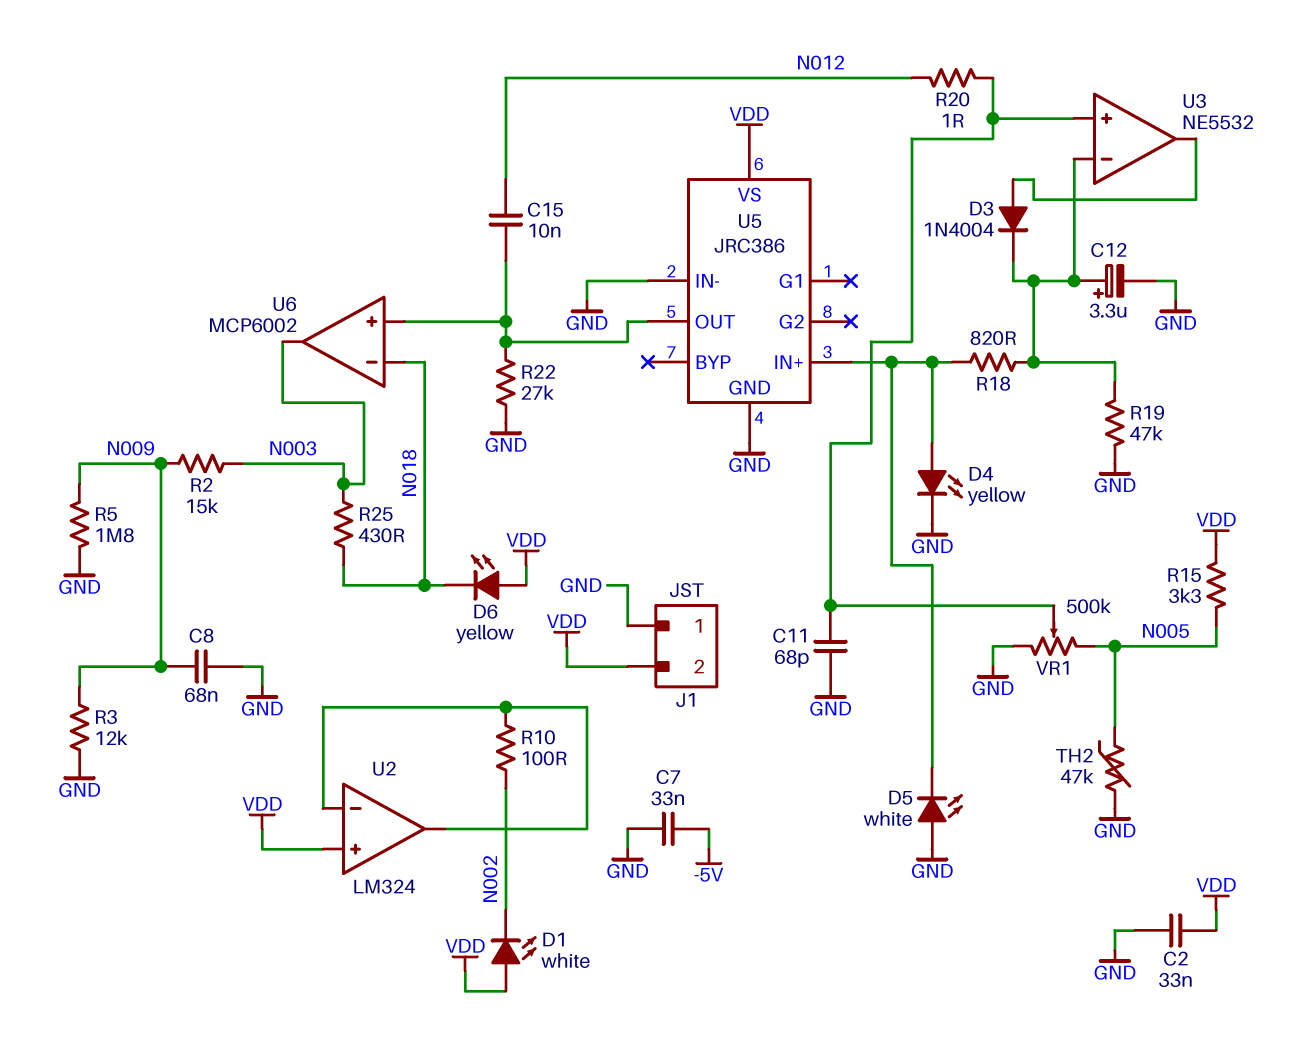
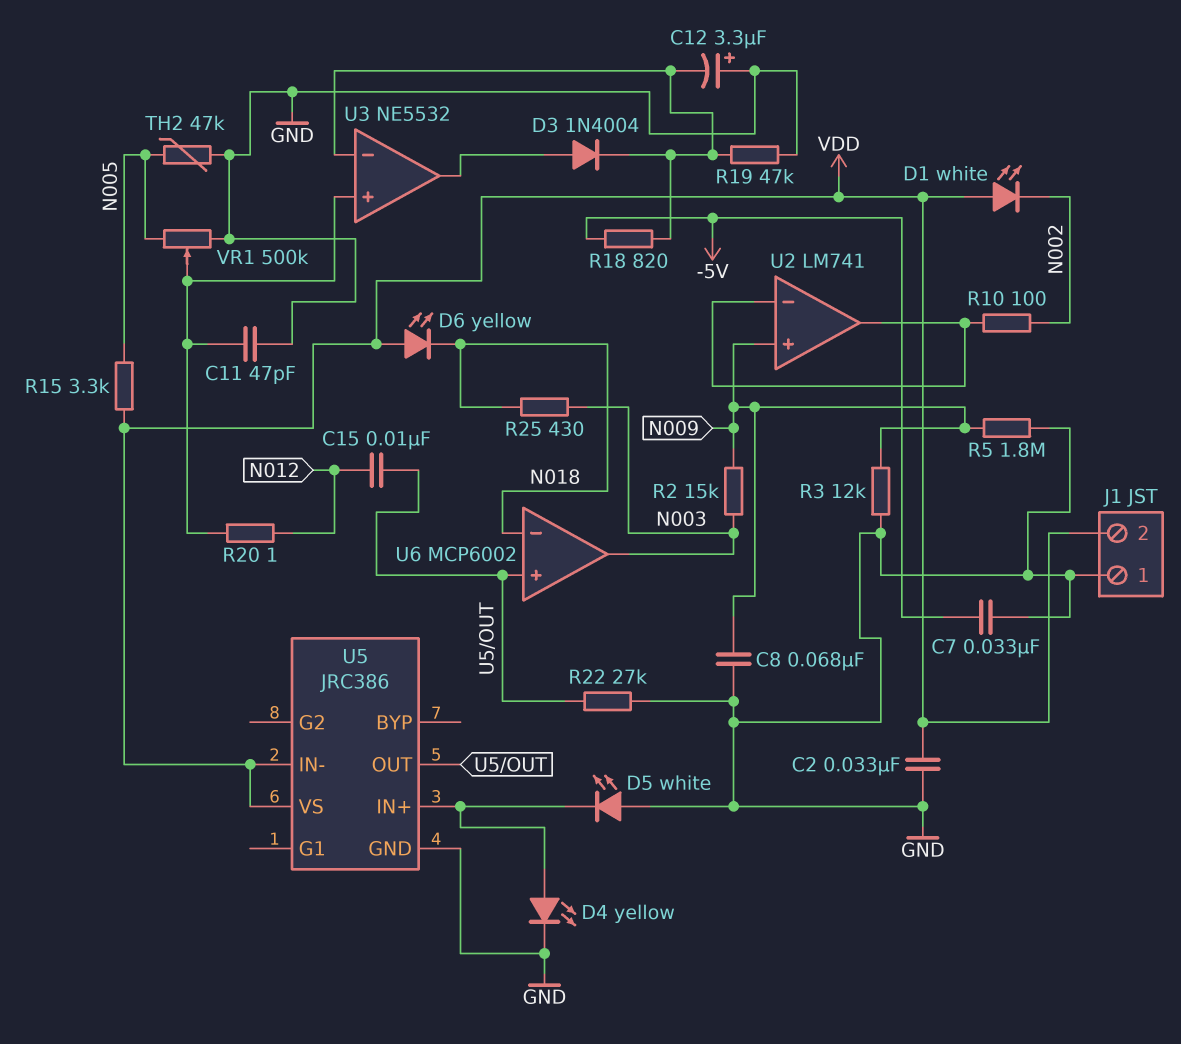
C11: 68pF (GND, U3/in+) -> 47pF (GND, U3/in+)
C12: 3.3uF (plus U3/in-, minus GND) -> 3.3uF (plus GND, minus U3/in-)
R18: 820 (U3/in-, U5/IN+) -> 820 (-5V, U3/in-)
U2: LM324 -> LM741
U2 pin in+: VDD -> N009
U5 pin IN-: GND -> VDD

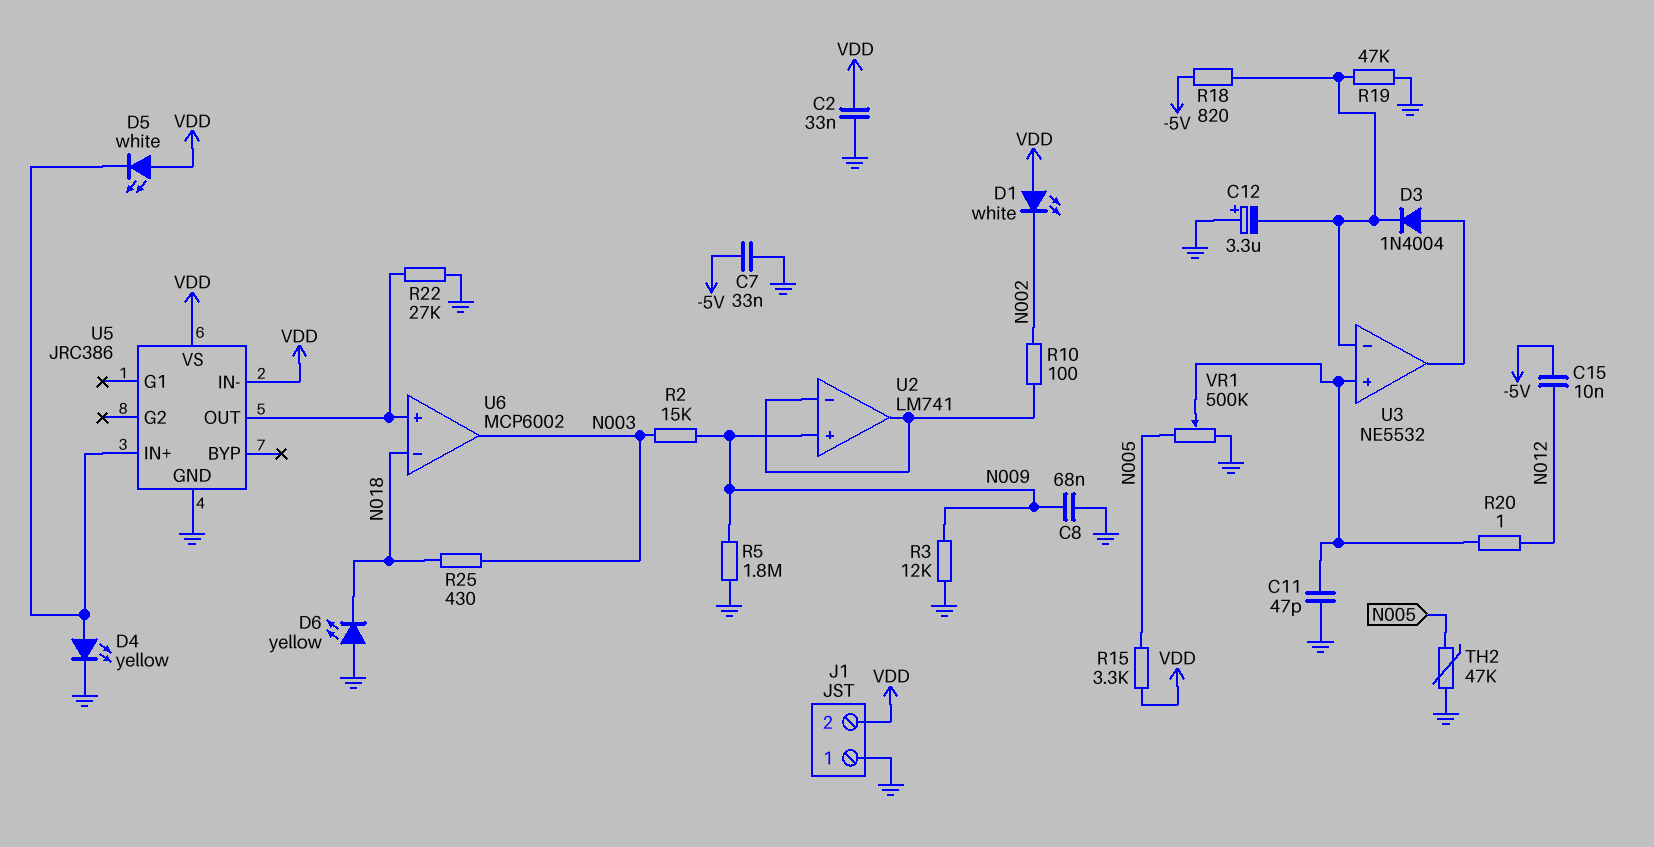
C15: 10nF (N012, U5/OUT) -> 10nF (-5V, N012)
D5: LED white (A GND, K U5/IN+) -> LED white (A VDD, K U5/IN+)
D6: LED yellow (A VDD, K N018) -> LED yellow (A GND, K N018)

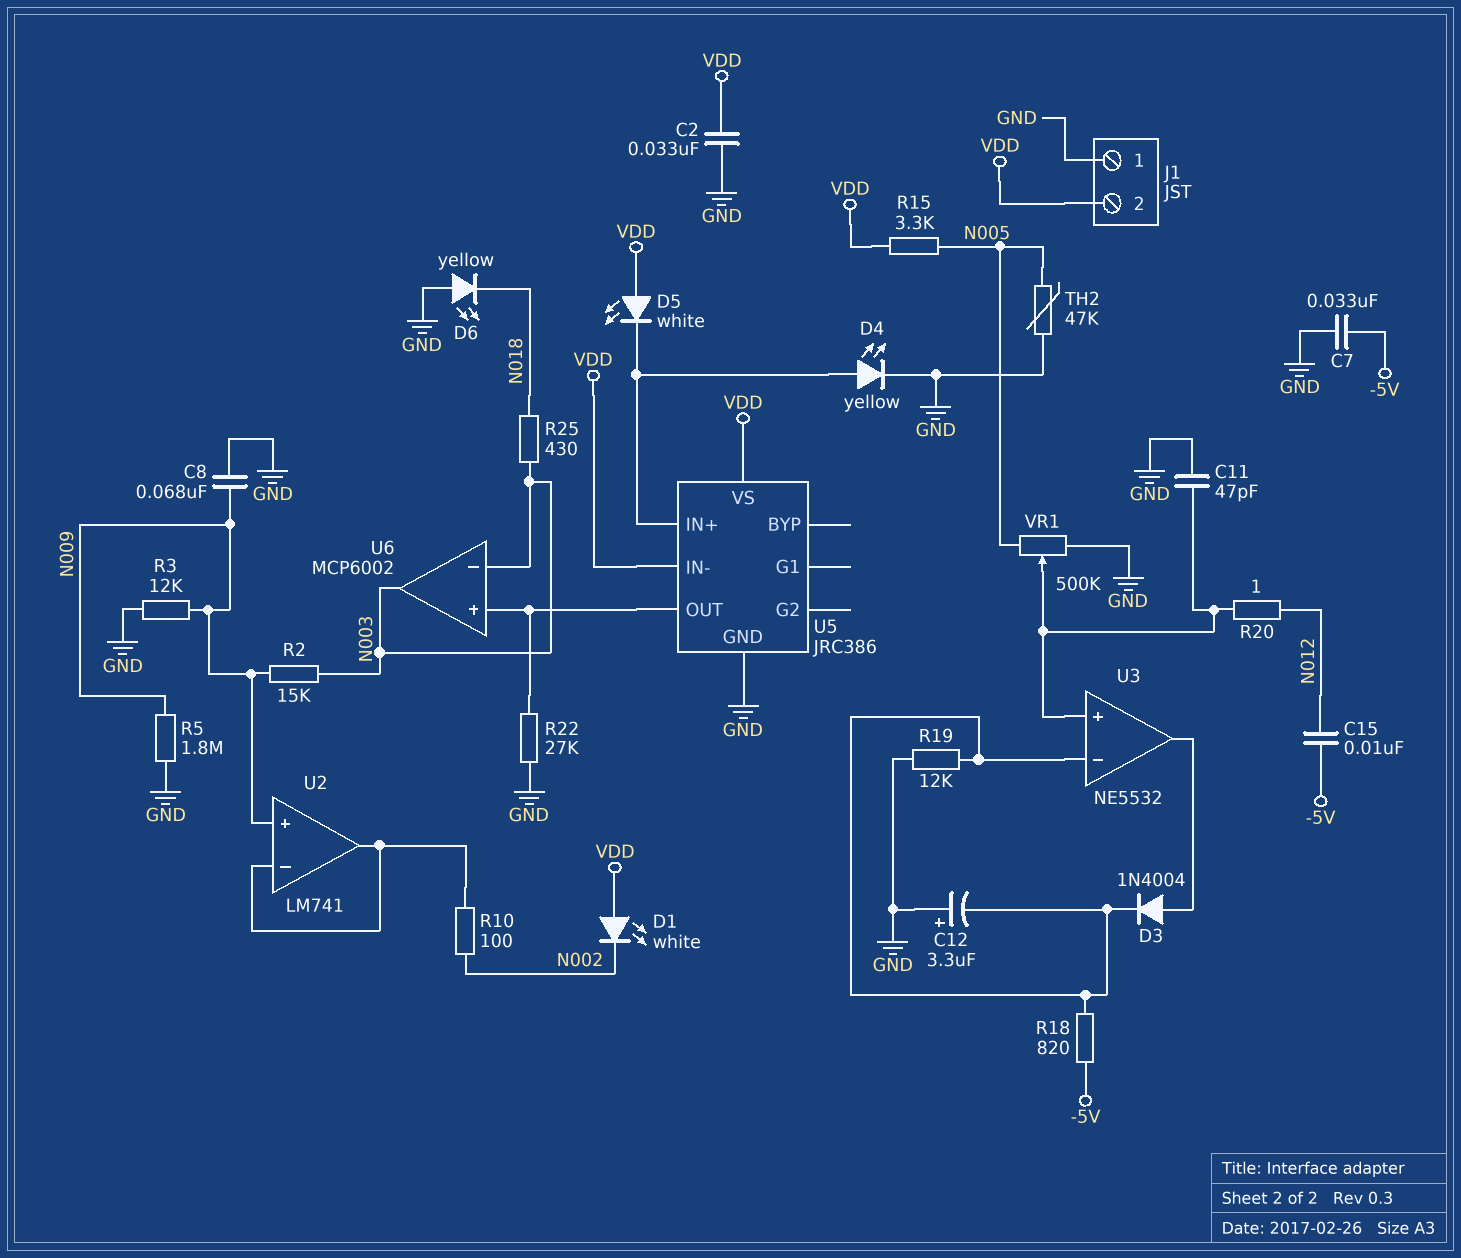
R19: 47k (GND, U3/in-) -> 12k (GND, U3/in-)
U6 pin in-: N018 -> N003

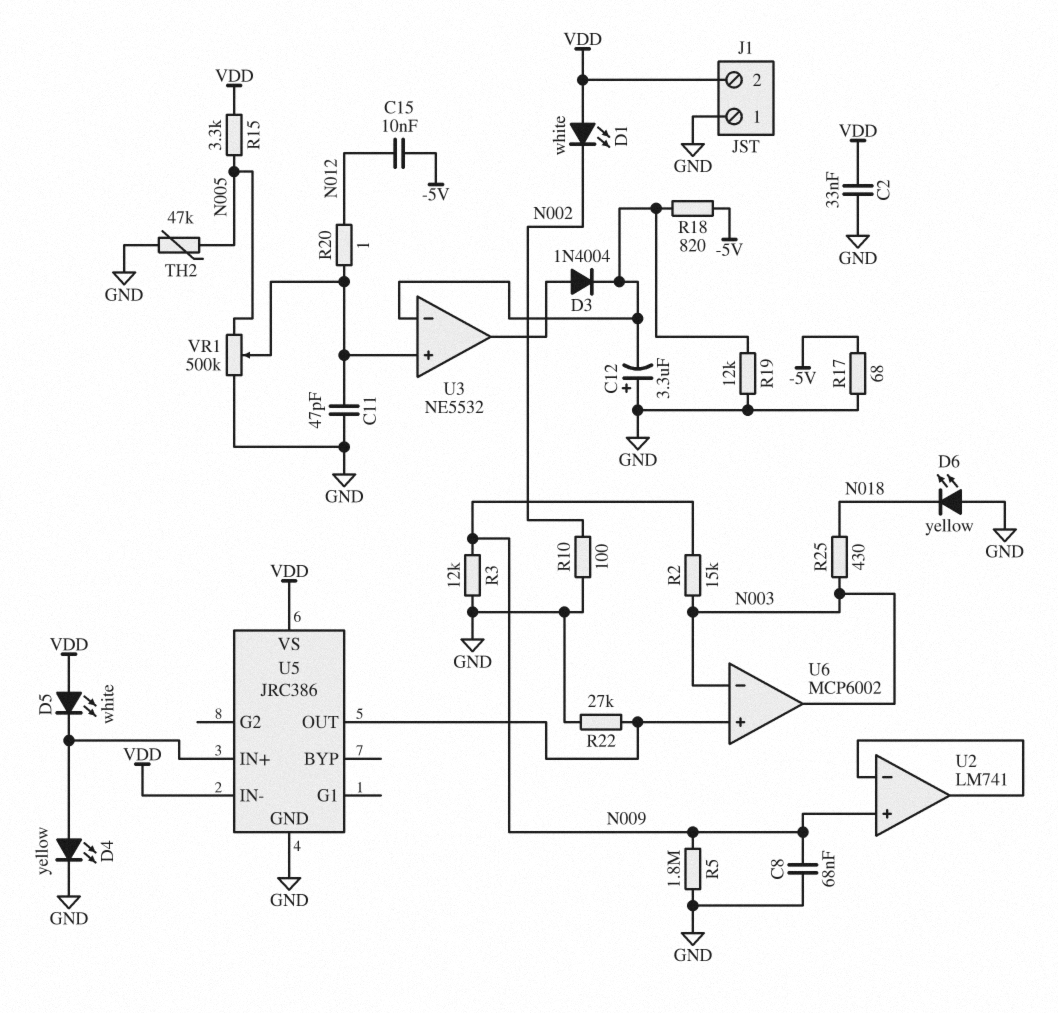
C7: 33nF (-5V, GND) -> none
R10: 100 (N002, U2/in-) -> 100 (GND, N002)
R17: none -> 68 (-5V, GND)

